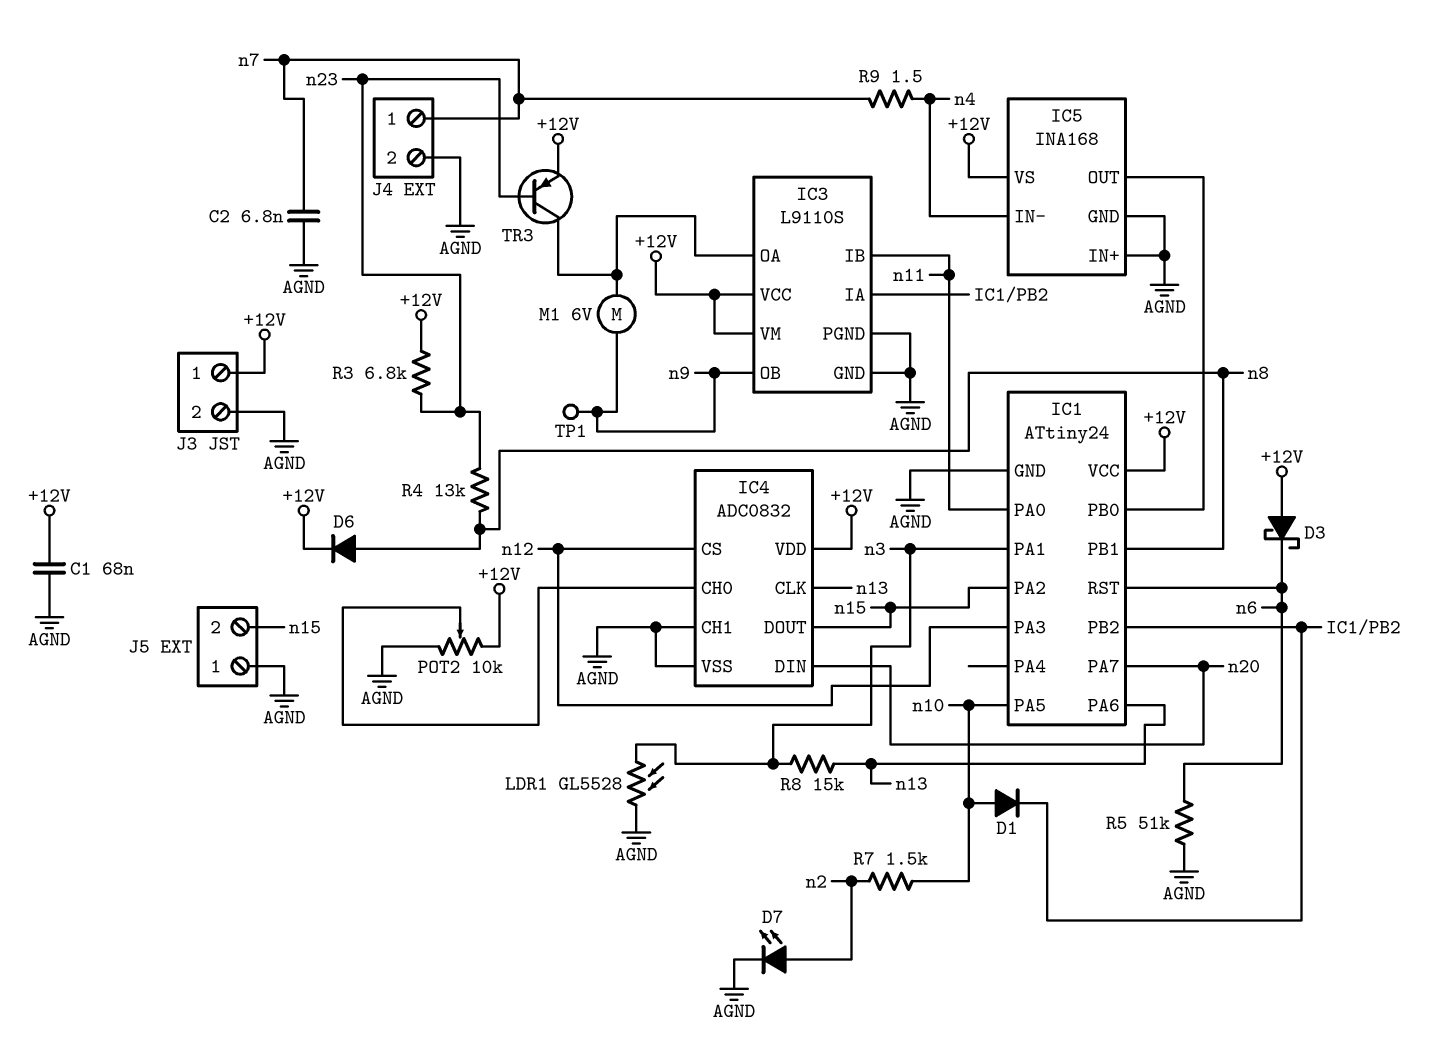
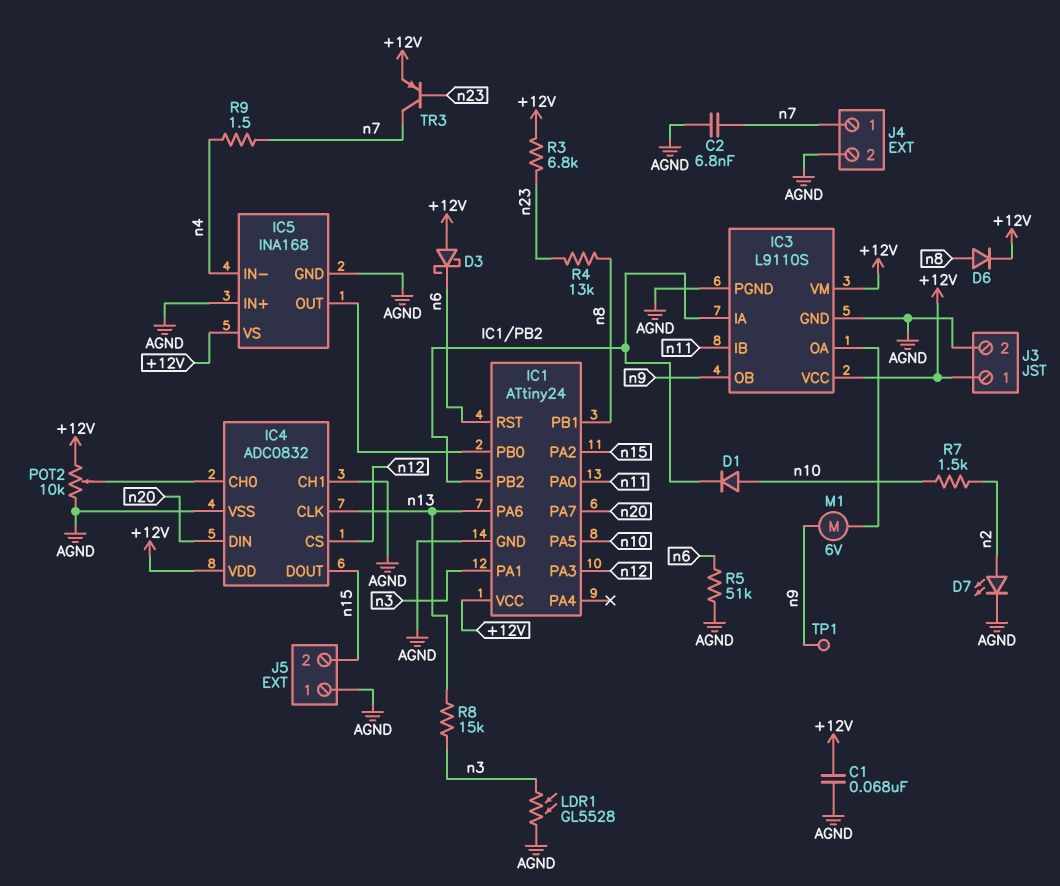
TR3: PNP (B n23, C IC3/OA, E +12V) -> PNP (B n23, C n7, E +12V)

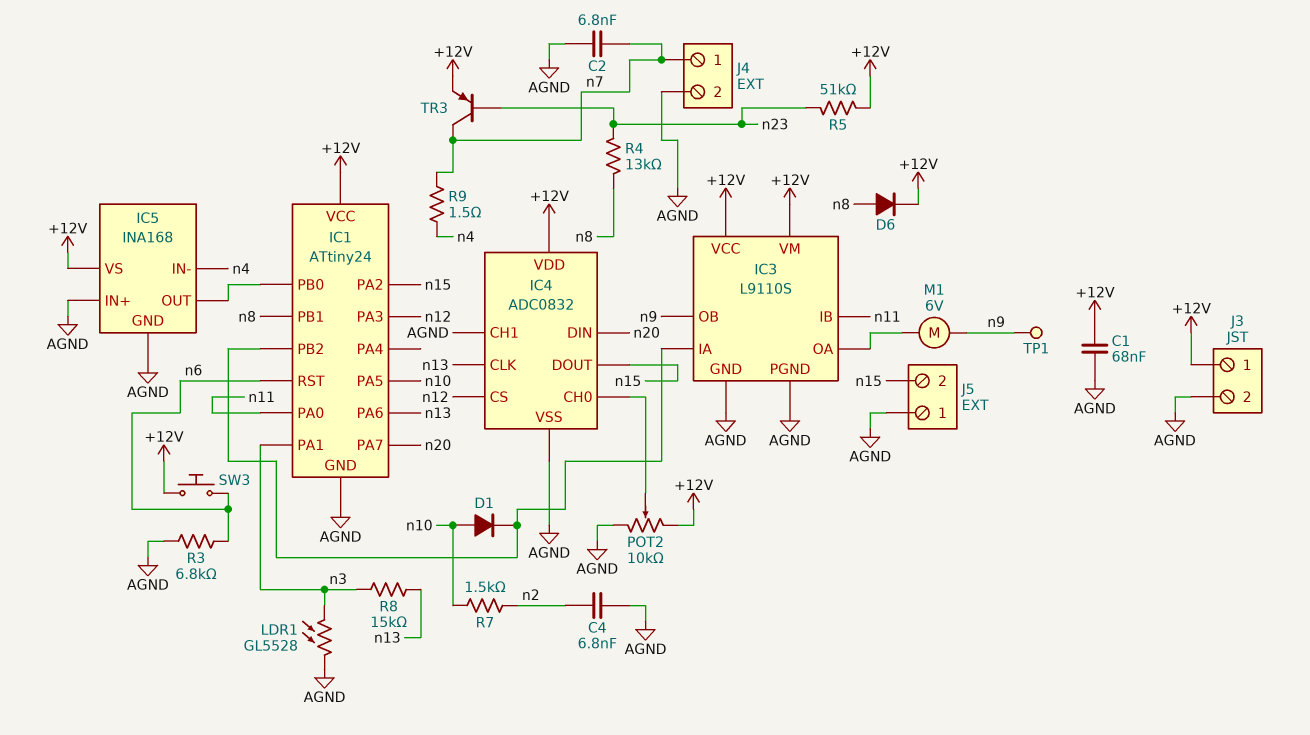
C4: none -> 6.8nF (AGND, n2)
D3: schottky (A +12V, K n6) -> none
D7: LED (A n2, K AGND) -> none
R3: 6.8k (+12V, n23) -> 6.8k (AGND, n6)
R5: 51k (AGND, n6) -> 51k (+12V, n23)
SW3: none -> button (+12V, n6)

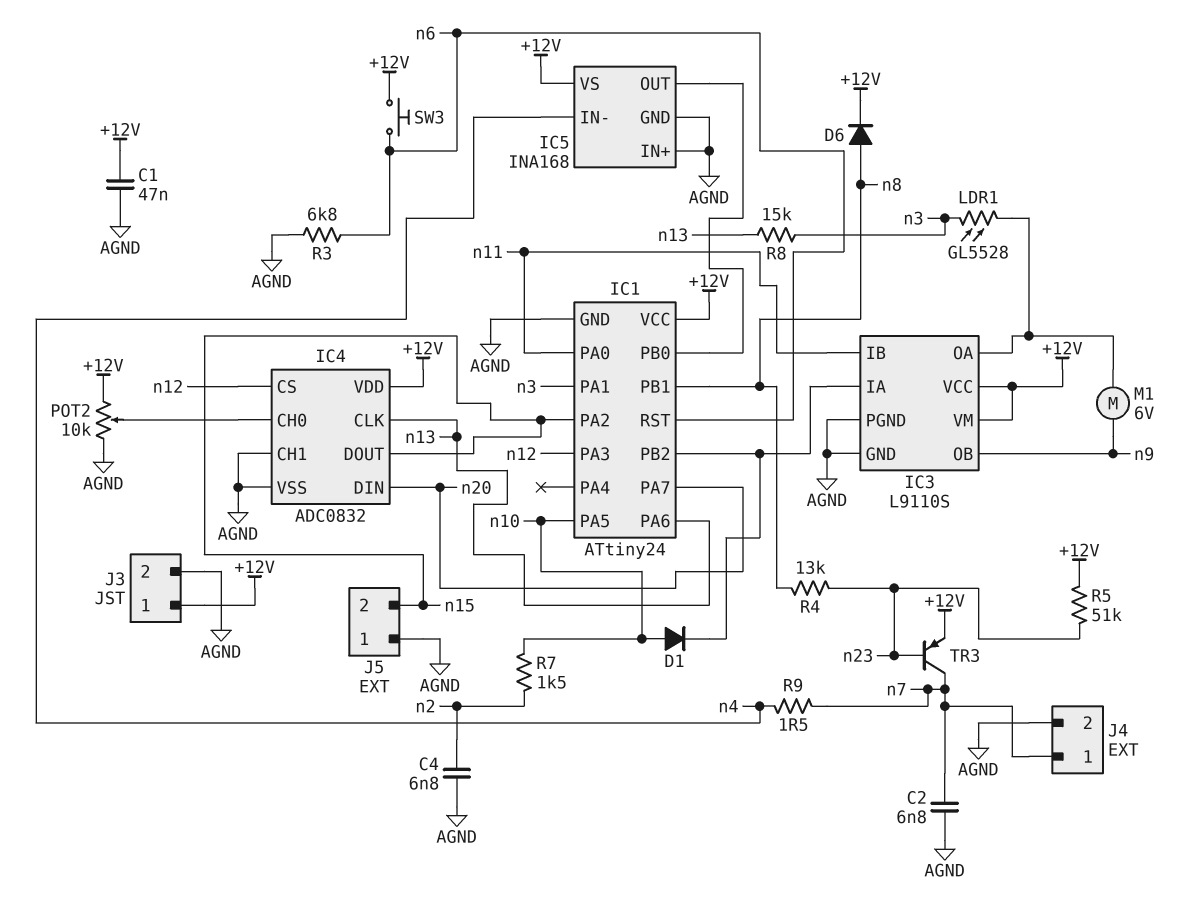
C1: 68nF (+12V, AGND) -> 47nF (+12V, AGND)
LDR1: GL5528 (AGND, n3) -> GL5528 (IC3/OA, n3)
TP1: test point (n9) -> none

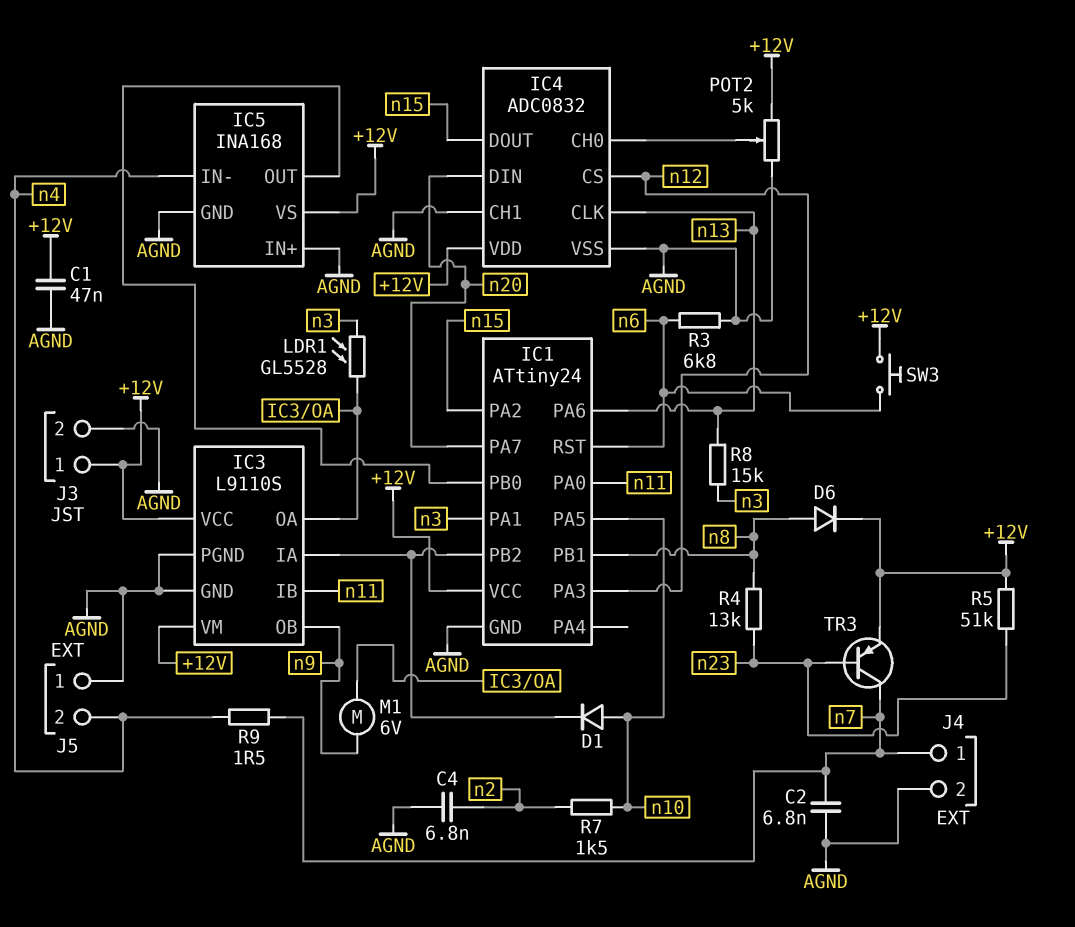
J5 pin 2: n15 -> n4
POT2: 10k (+12V, AGND, wiper IC4/CH0) -> 5k (+12V, AGND, wiper IC4/CH0)

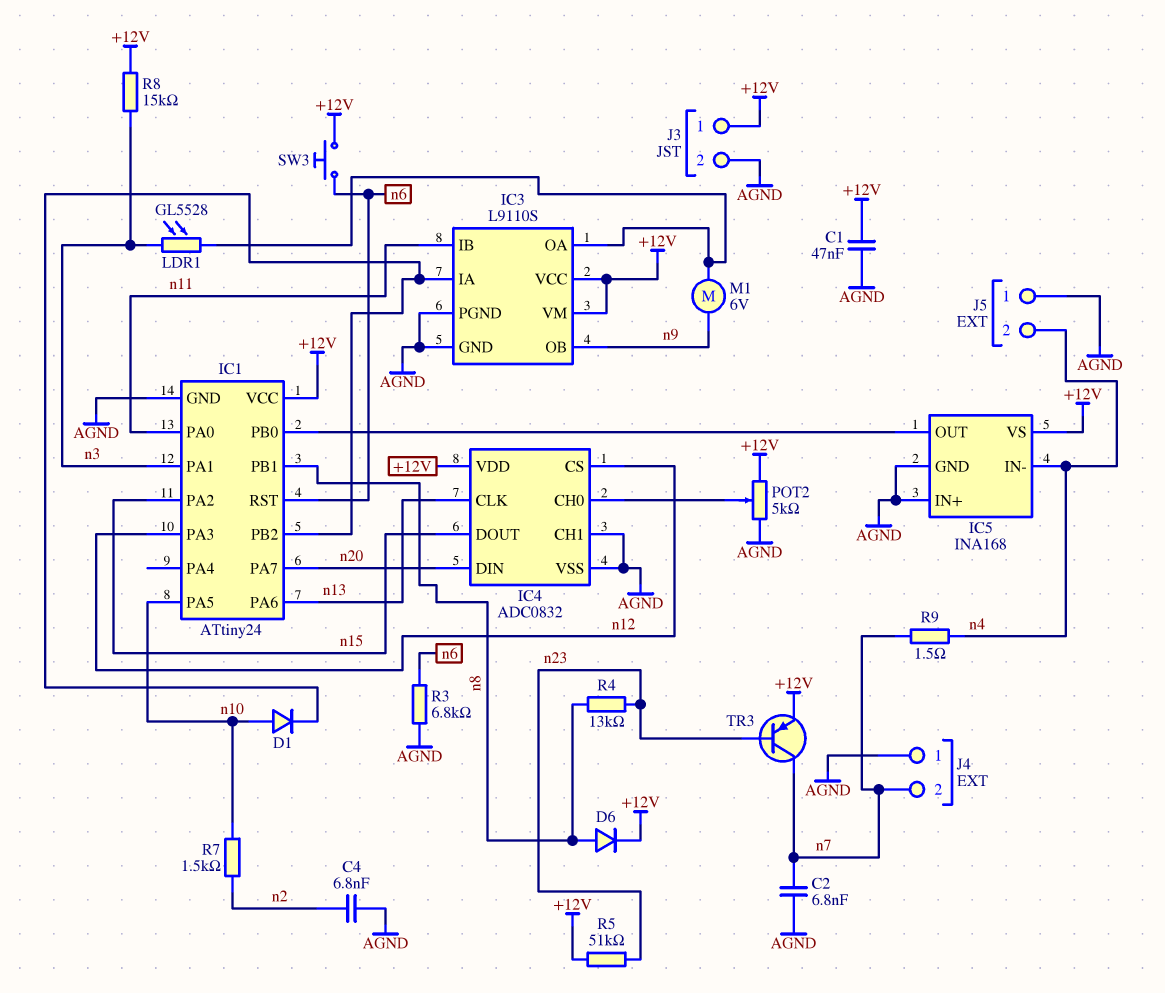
J4 pin 1: n7 -> AGND
J4 pin 2: AGND -> n7
R8: 15k (n3, n13) -> 15k (+12V, n3)

